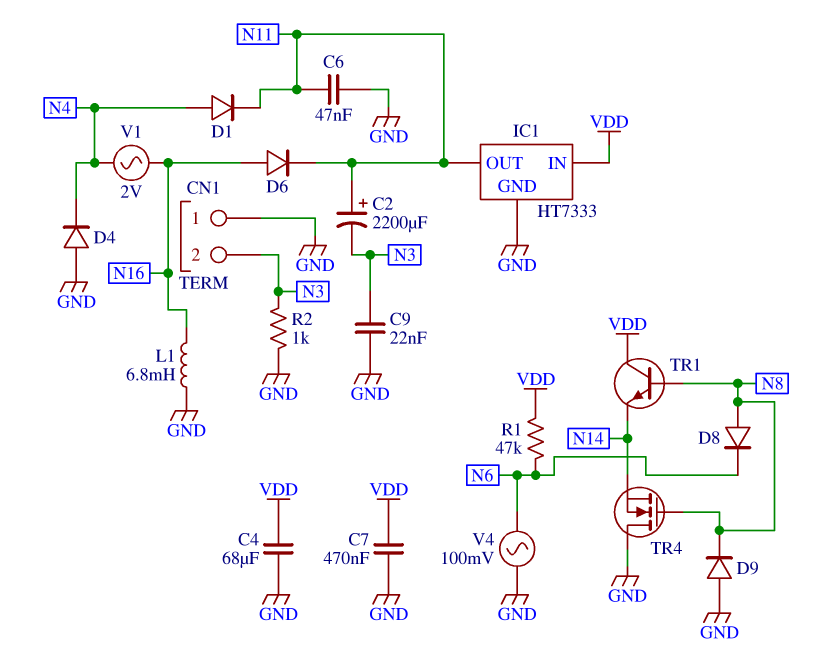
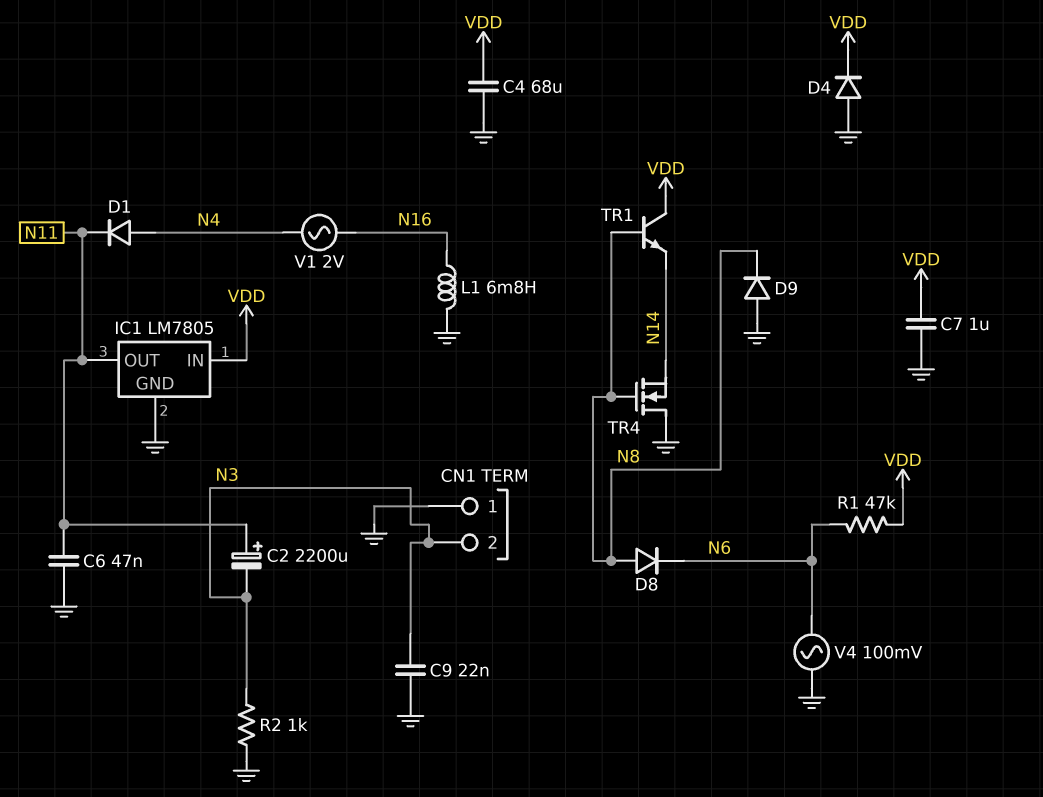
C7: 470nF (GND, VDD) -> 1uF (GND, VDD)
D4: diode (A GND, K N4) -> diode (A GND, K VDD)
D6: diode (A N16, K N11) -> none
IC1: HT7333 -> LM7805

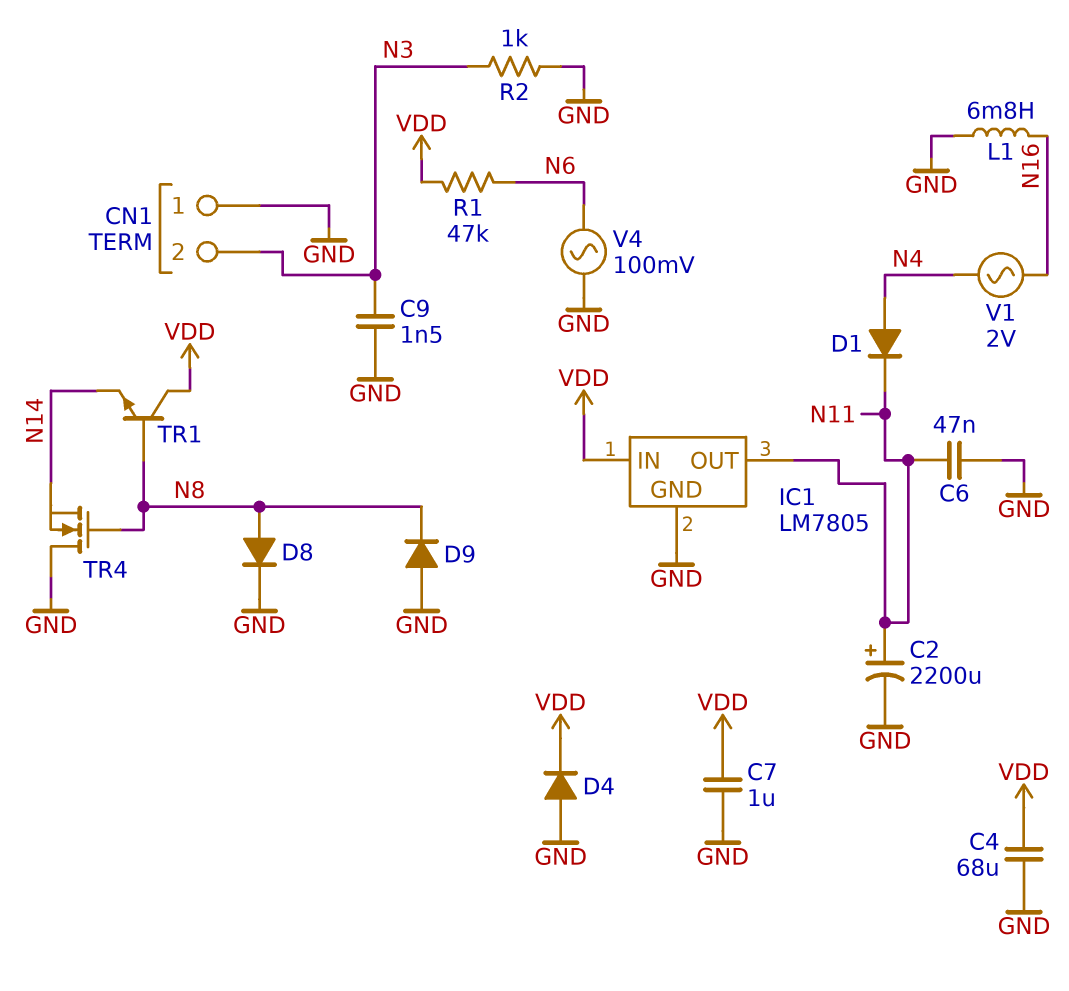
C2: 2200uF (plus N11, minus N3) -> 2200uF (plus N11, minus GND)
C9: 22nF (GND, N3) -> 1.5nF (GND, N3)
D8: diode (A N8, K N6) -> diode (A N8, K GND)

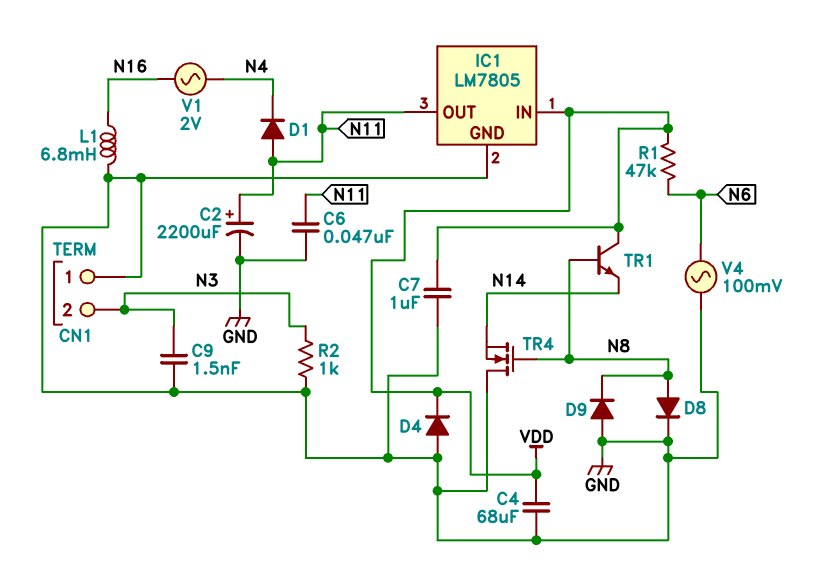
D1: diode (A N4, K N11) -> diode (A N11, K N4)

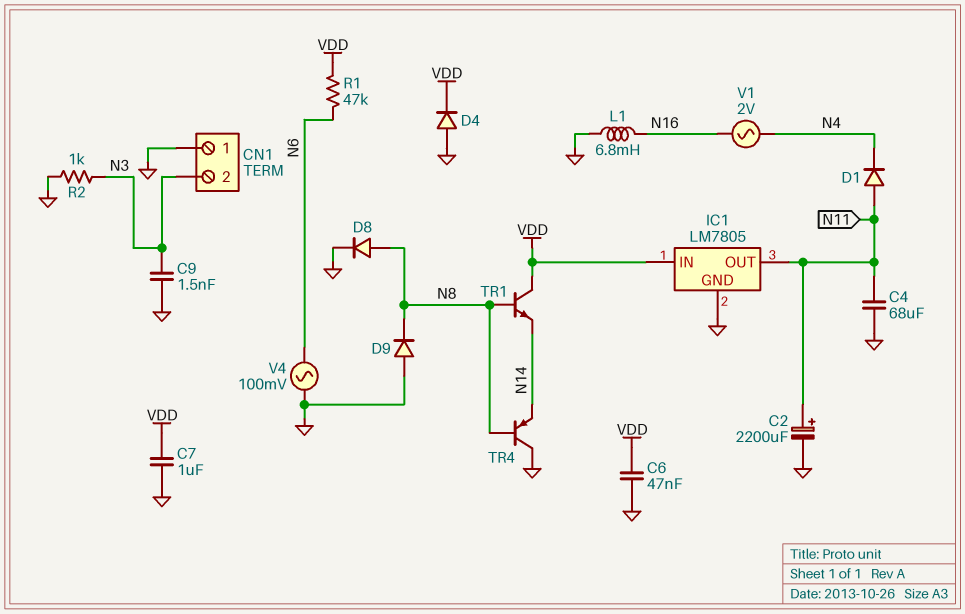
C4: 68uF (GND, VDD) -> 68uF (GND, N11)
C6: 47nF (GND, N11) -> 47nF (GND, VDD)
TR4: NMOS (G N8, D GND, S N14) -> PNP (B N8, C GND, E N14)

